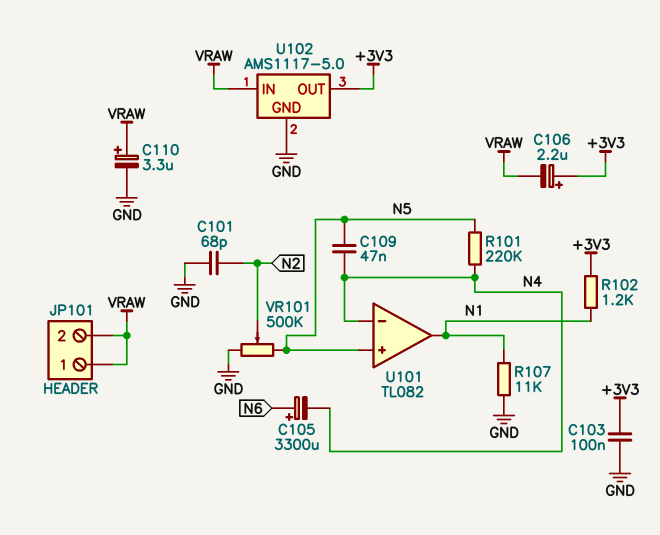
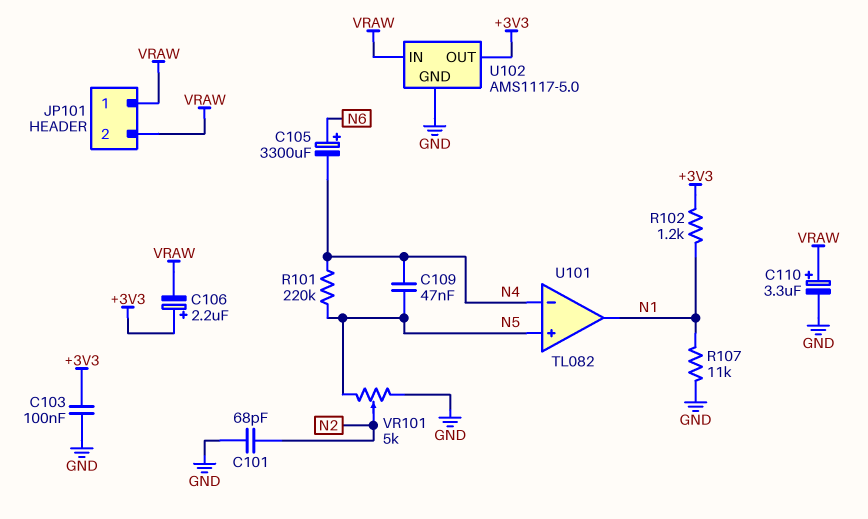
VR101: 500k (GND, N5, wiper N2) -> 5k (GND, N5, wiper N2)

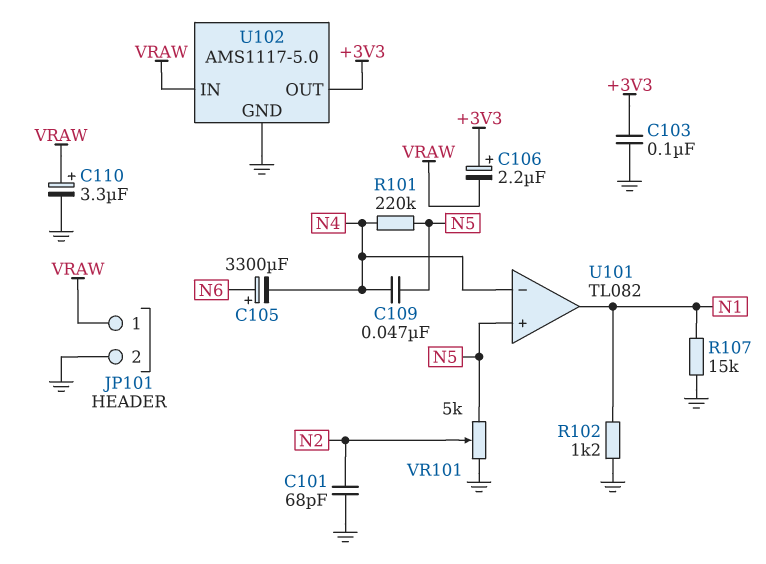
JP101 pin 2: VRAW -> GND
R102: 1.2k (+3V3, N1) -> 1.2k (GND, N1)
R107: 11k (GND, N1) -> 15k (GND, N1)

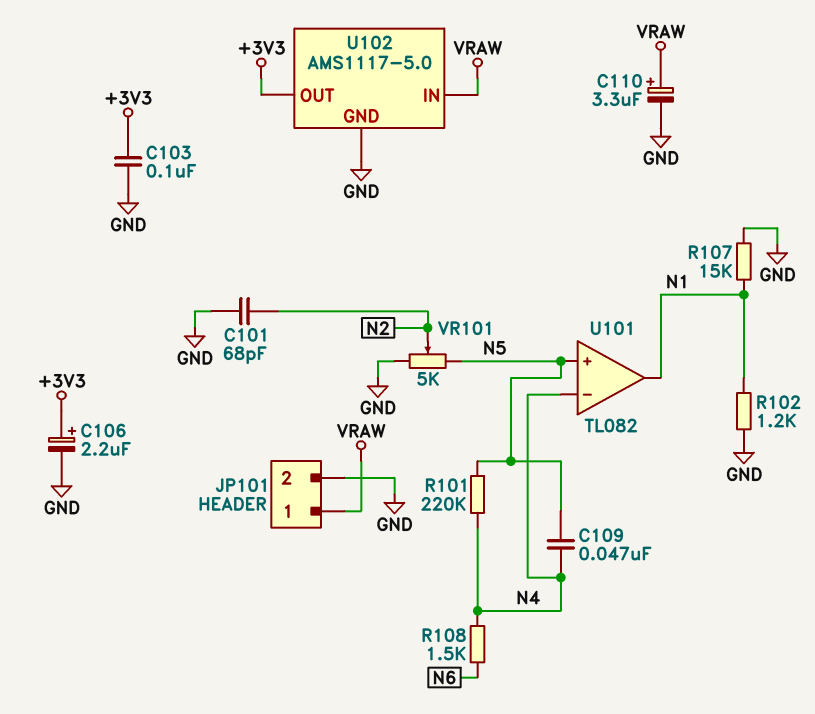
C105: 3300uF (plus N6, minus N4) -> none
C106: 2.2uF (plus +3V3, minus VRAW) -> 2.2uF (plus +3V3, minus GND)
R108: none -> 1.5k (N4, N6)

